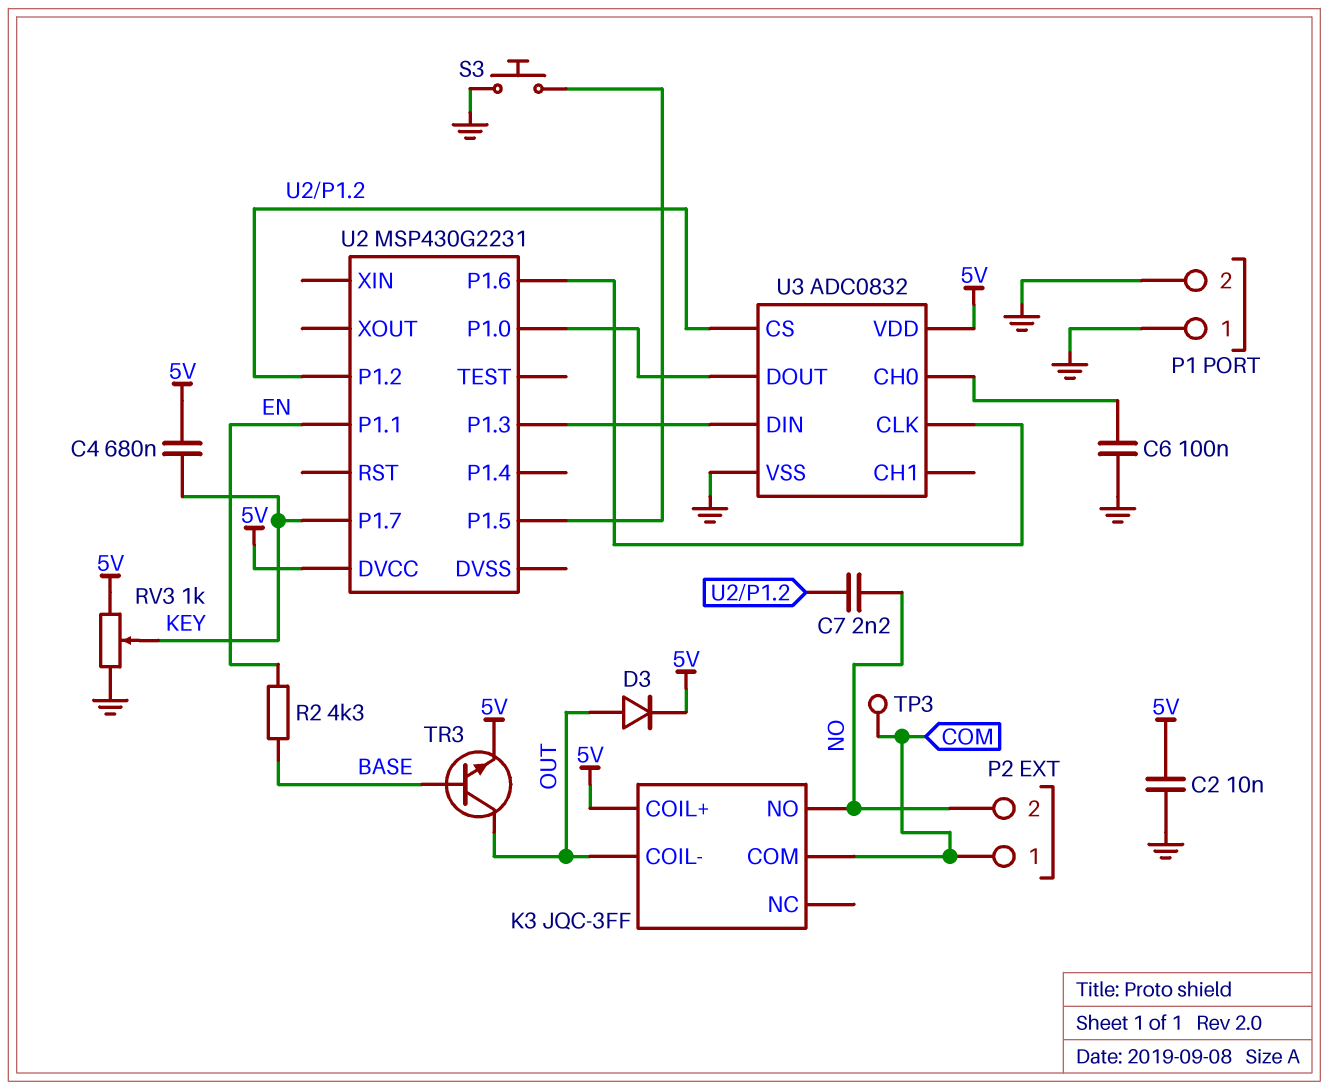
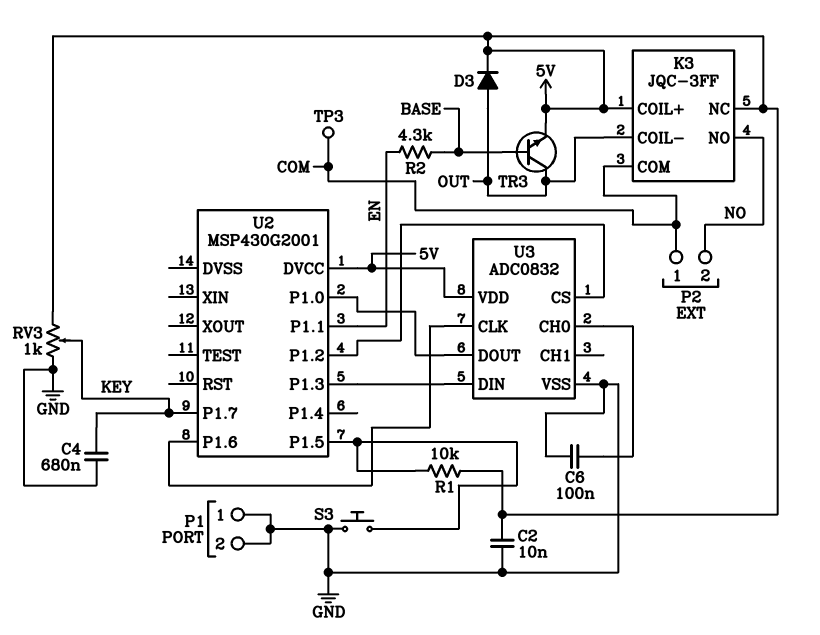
C4: 680nF (5V, KEY) -> 680nF (GND, KEY)
C7: 2.2nF (NO, U2/P1.2) -> none
K3 pin NC: none -> 5V
R1: none -> 10k (5V, U2/P1.5)
U2: MSP430G2231 -> MSP430G2001

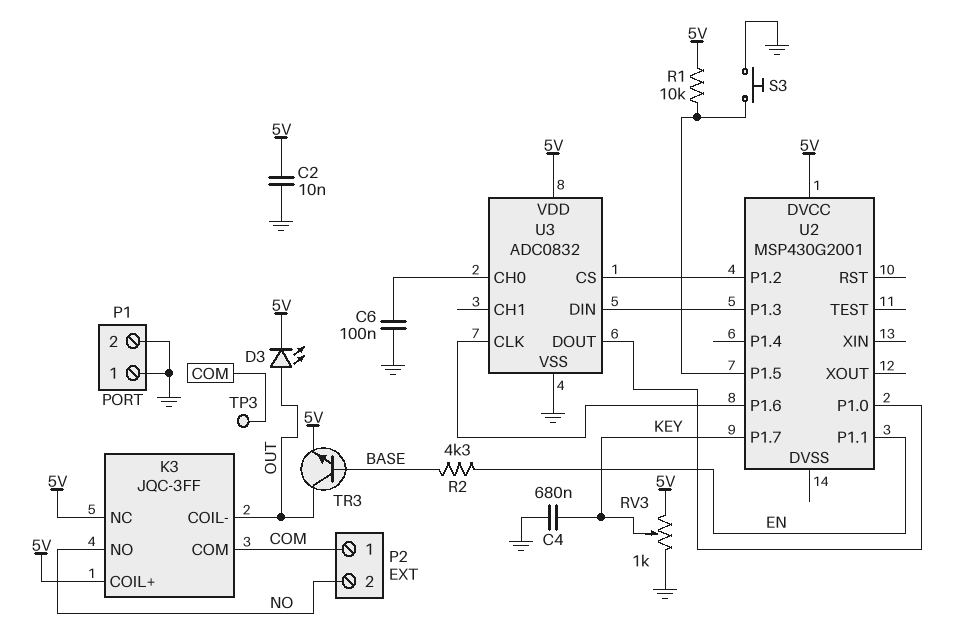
D3: diode (A OUT, K 5V) -> LED (A OUT, K 5V)

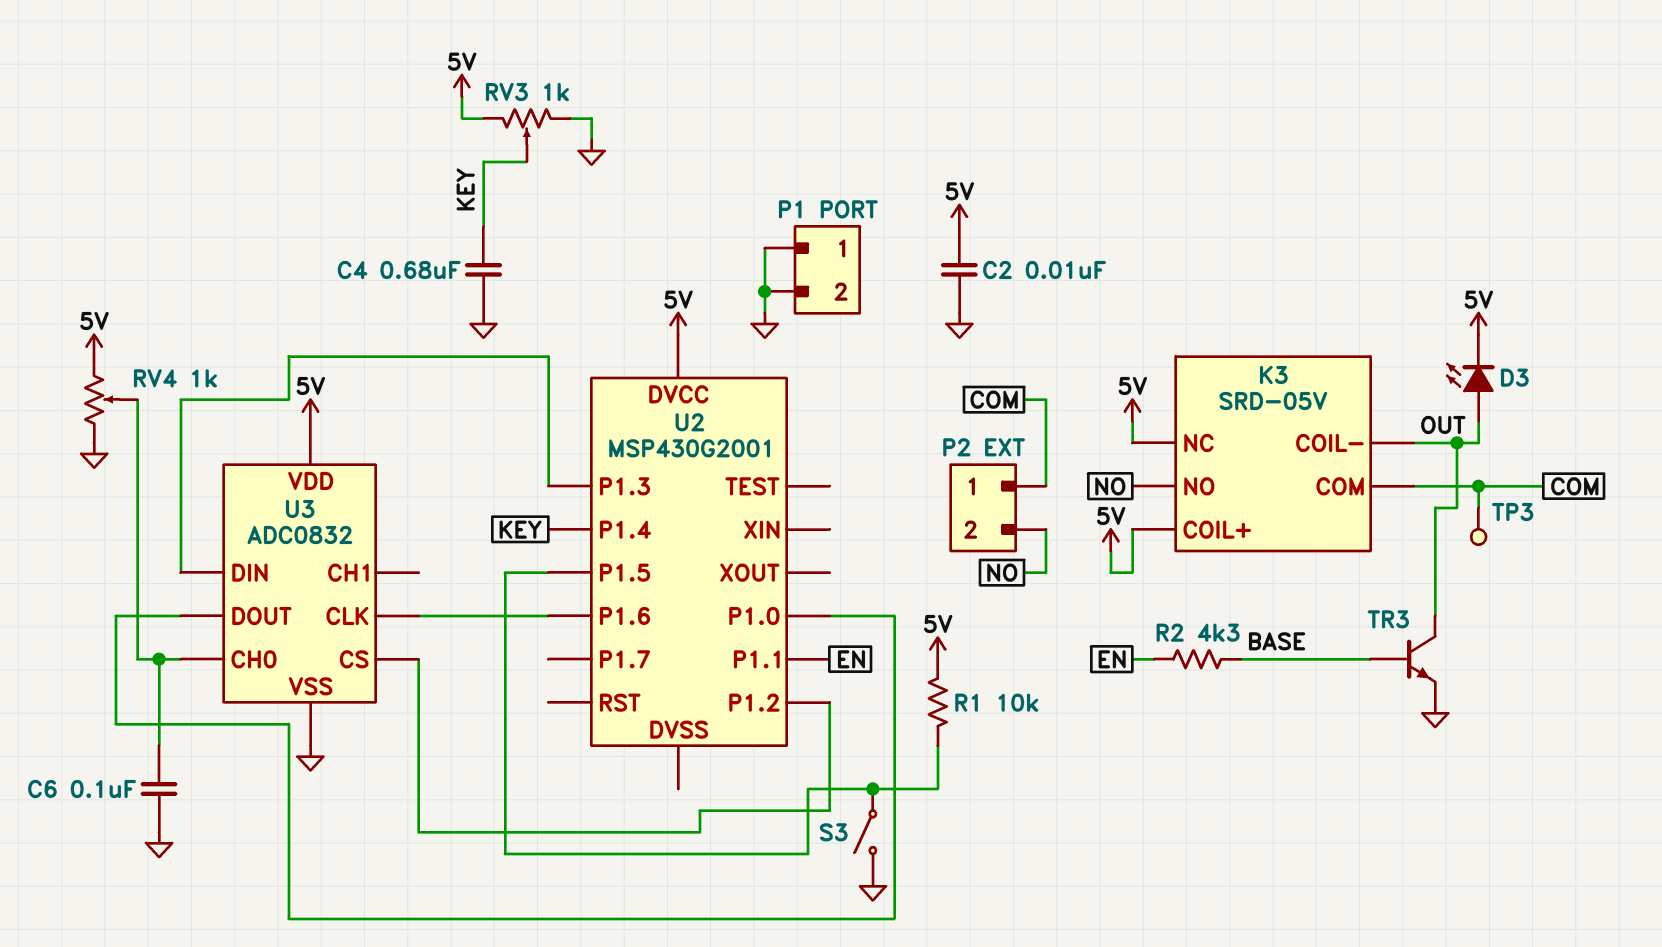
K3: JQC-3FF -> SRD-05V
RV4: none -> 1k (5V, GND, wiper U3/CH0)
S3: button (GND, U2/P1.5) -> switch (GND, U2/P1.5)
TR3: NPN (B BASE, C OUT, E 5V) -> NPN (B BASE, C OUT, E GND)
U2 pin P1.4: none -> KEY
U2 pin P1.7: KEY -> none

